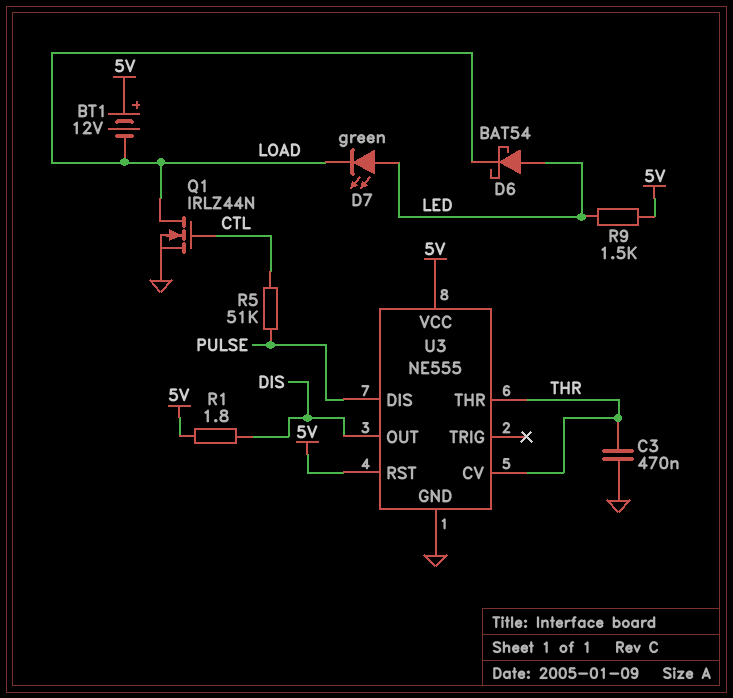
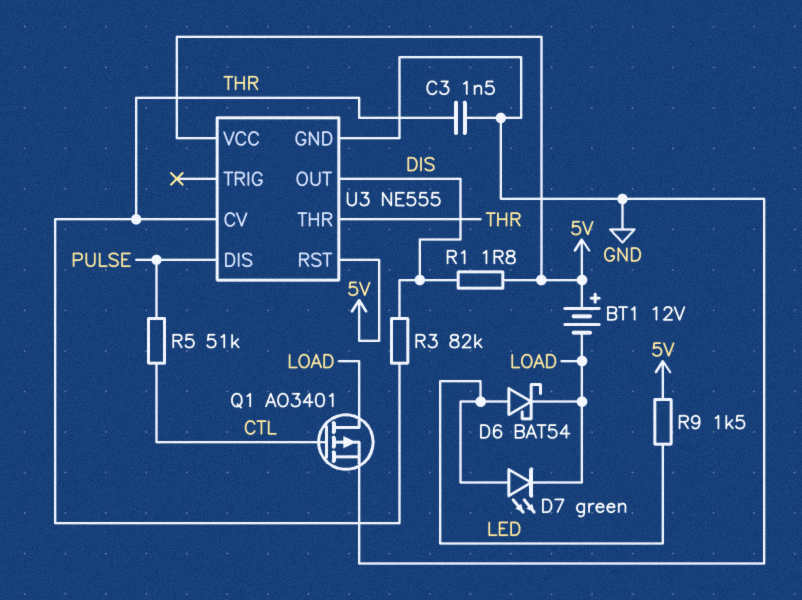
C3: 470nF (GND, THR) -> 1.5nF (GND, THR)
Q1: NMOS IRLZ44N (G CTL, D LOAD, S GND) -> PMOS AO3401 (G CTL, D LOAD, S GND)
R3: none -> 82k (DIS, THR)

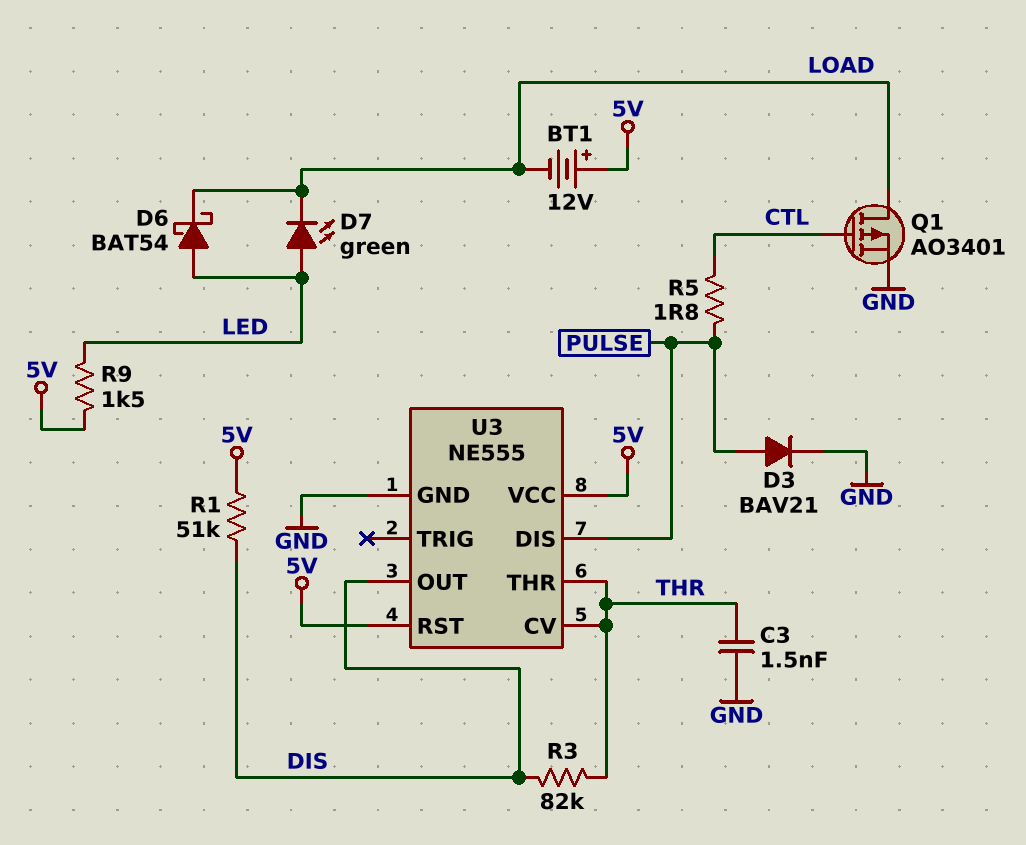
D3: none -> diode BAV21 (A PULSE, K GND)
R1: 1.8 (5V, DIS) -> 51k (5V, DIS)
R5: 51k (CTL, PULSE) -> 1.8 (CTL, PULSE)

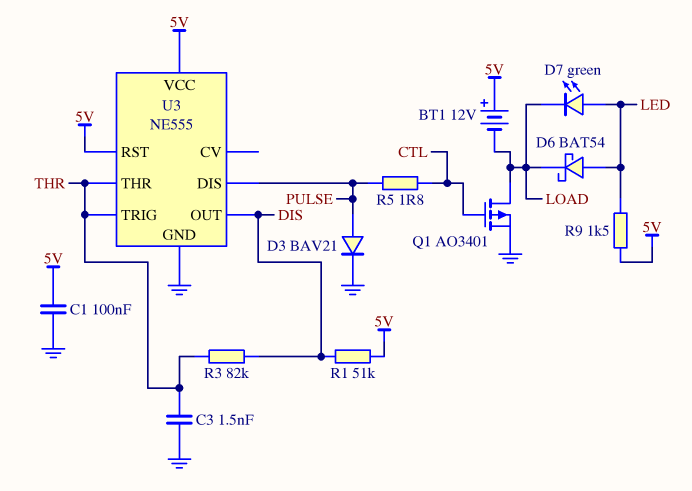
C1: none -> 100nF (5V, GND)
U3 pin CV: THR -> none
U3 pin TRIG: none -> THR

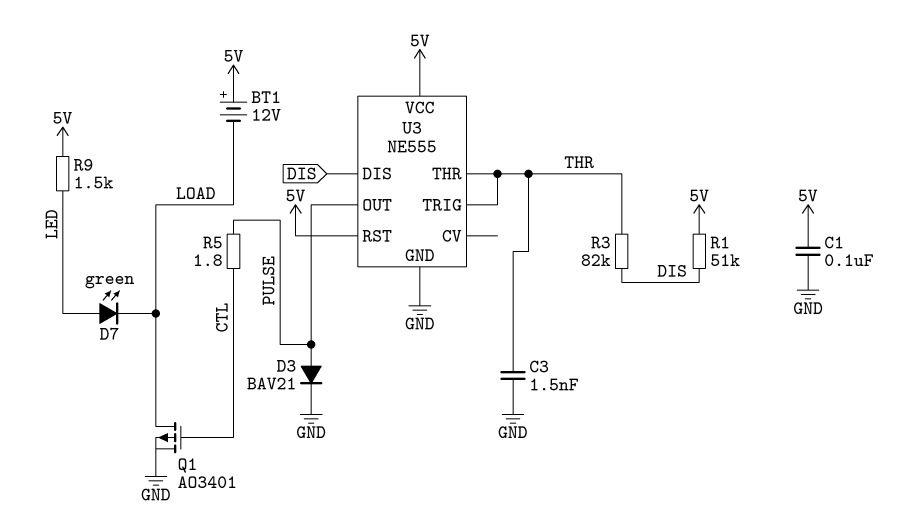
D6: schottky BAT54 (A LED, K LOAD) -> none
U3 pin DIS: PULSE -> DIS
U3 pin OUT: DIS -> PULSE

